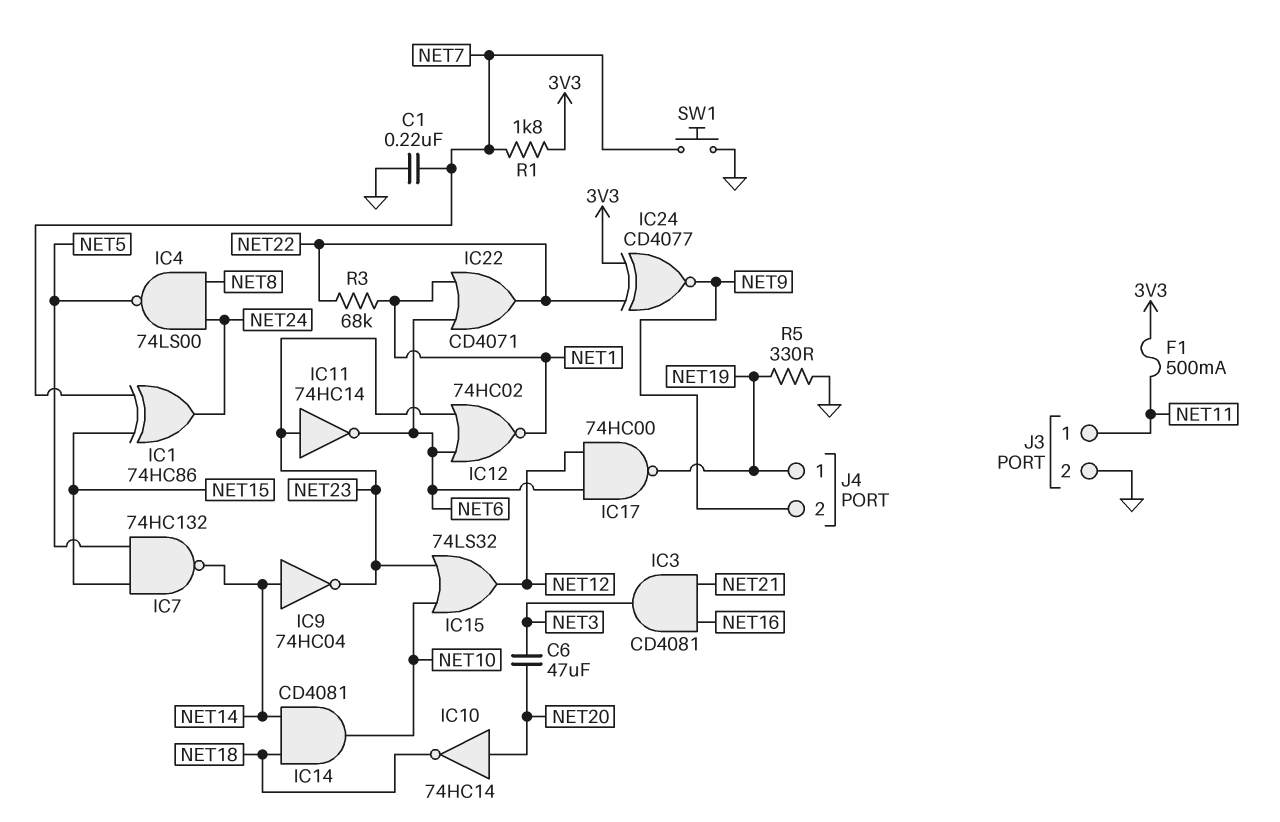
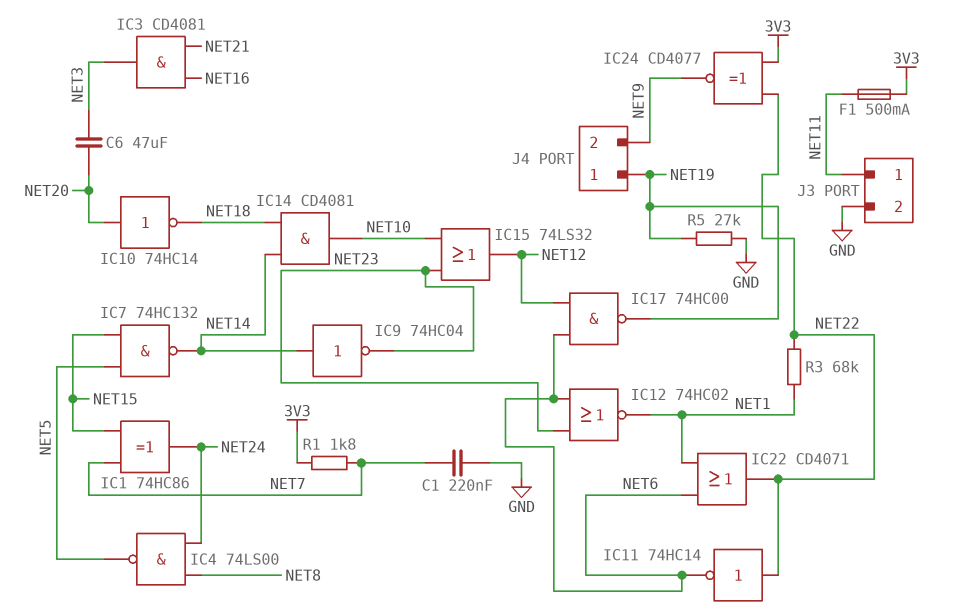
IC11: NOT 74HC14 (in NET23, out NET6) -> NOT 74HC14 (in NET22, out NET6)
R5: 330 (GND, NET19) -> 27k (GND, NET19)
SW1: button (GND, NET7) -> none

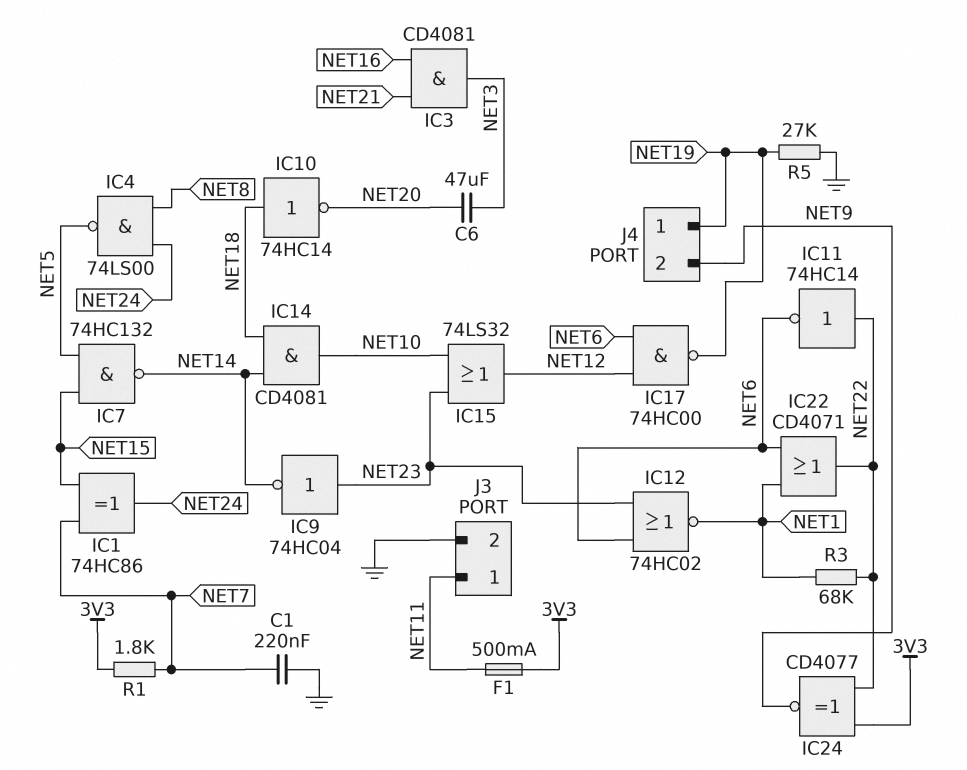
IC9: NOT 74HC04 (in NET14, out NET23) -> NOT 74HC04 (in NET23, out NET14)
IC10: NOT 74HC14 (in NET20, out NET18) -> NOT 74HC14 (in NET18, out NET20)

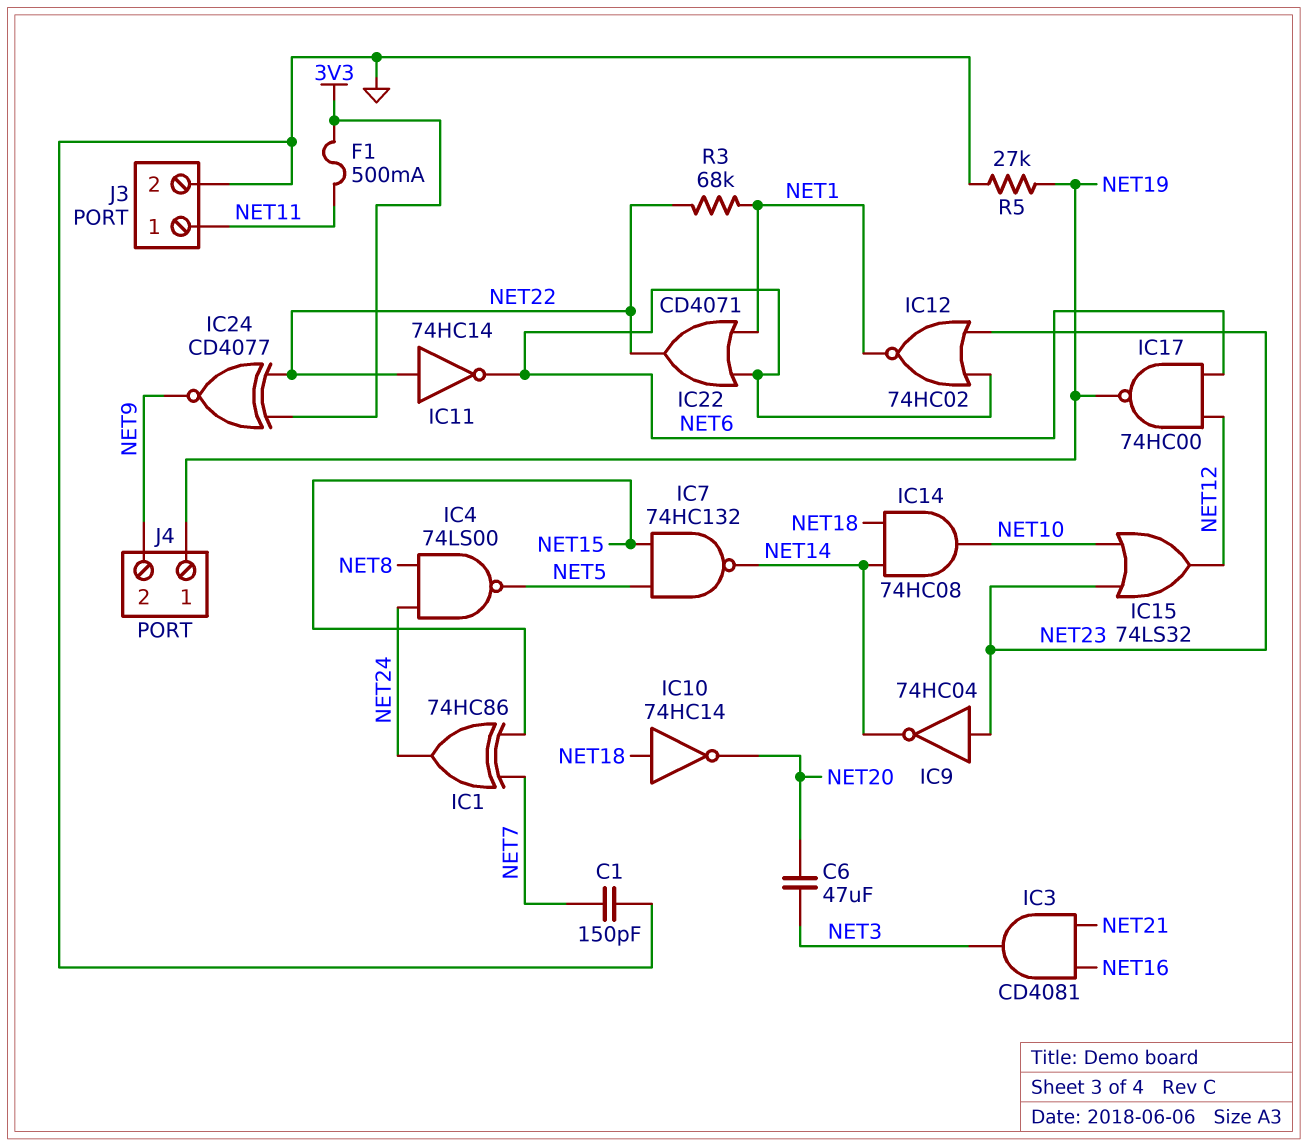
C1: 220nF (GND, NET7) -> 150pF (GND, NET7)
IC14: AND CD4081 (in NET14, in NET18, out NET10) -> AND 74HC08 (in NET14, in NET18, out NET10)
R1: 1.8k (3V3, NET7) -> none

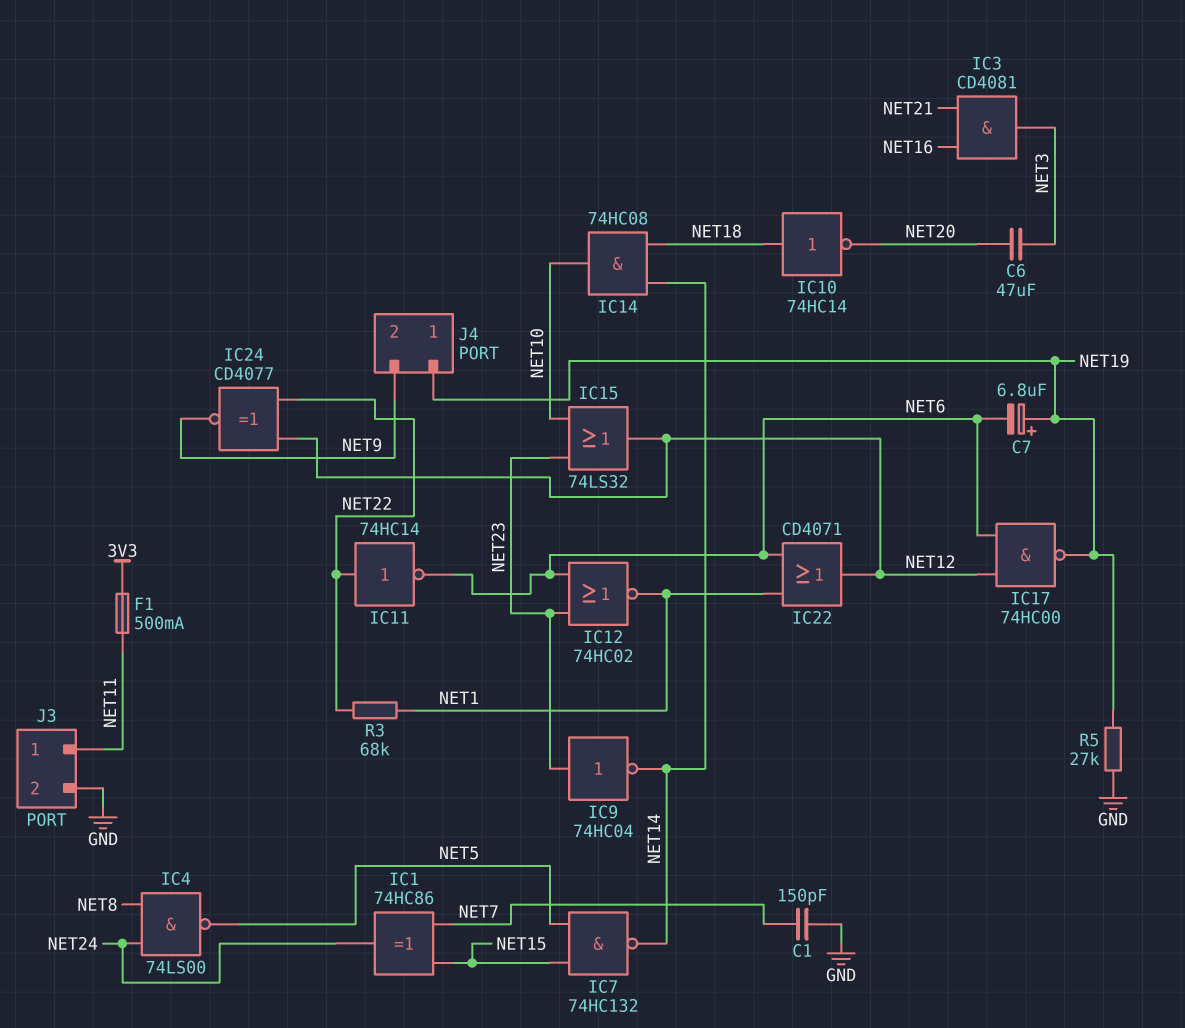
C7: none -> 6.8uF (plus NET19, minus NET6)
IC22: OR CD4071 (in NET1, in NET6, out NET22) -> OR CD4071 (in NET1, in NET6, out NET12)
IC24: XNOR CD4077 (in 3V3, in NET22, out NET9) -> XNOR CD4077 (in NET12, in NET22, out NET9)

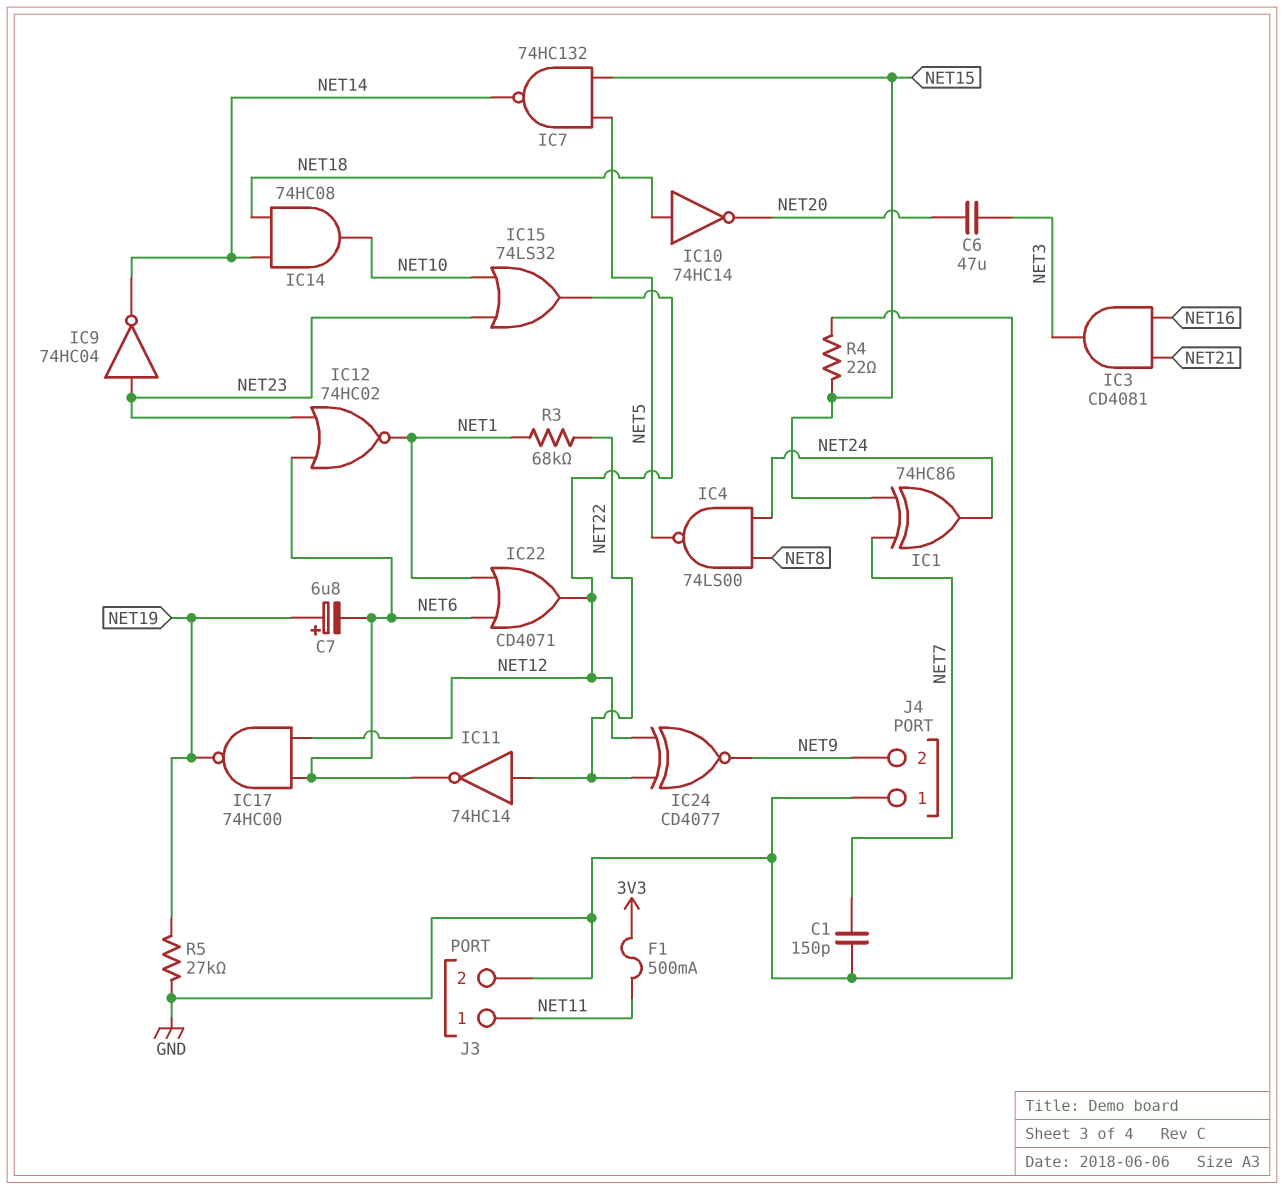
J4 pin 1: NET19 -> GND
R4: none -> 22 (GND, NET15)

